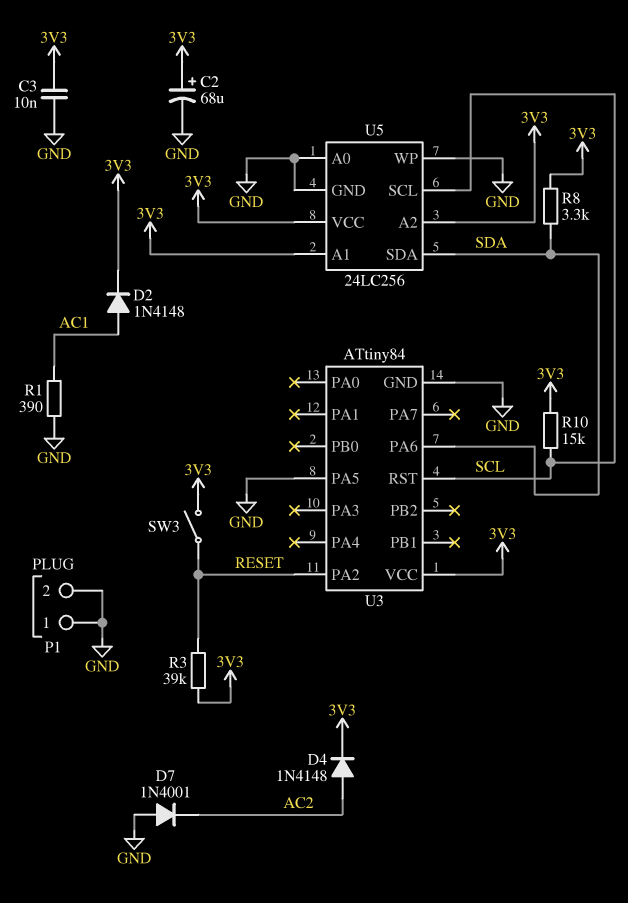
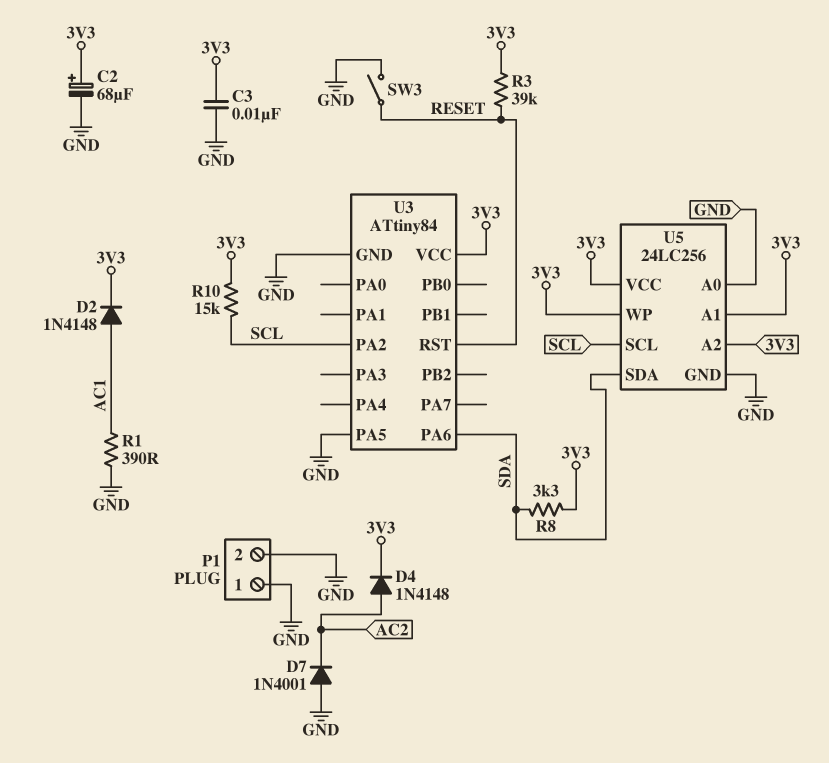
SW3: switch (3V3, RESET) -> switch (GND, RESET)
U3 pin PA2: RESET -> SCL
U3 pin RST: SCL -> RESET
U5 pin WP: GND -> 3V3

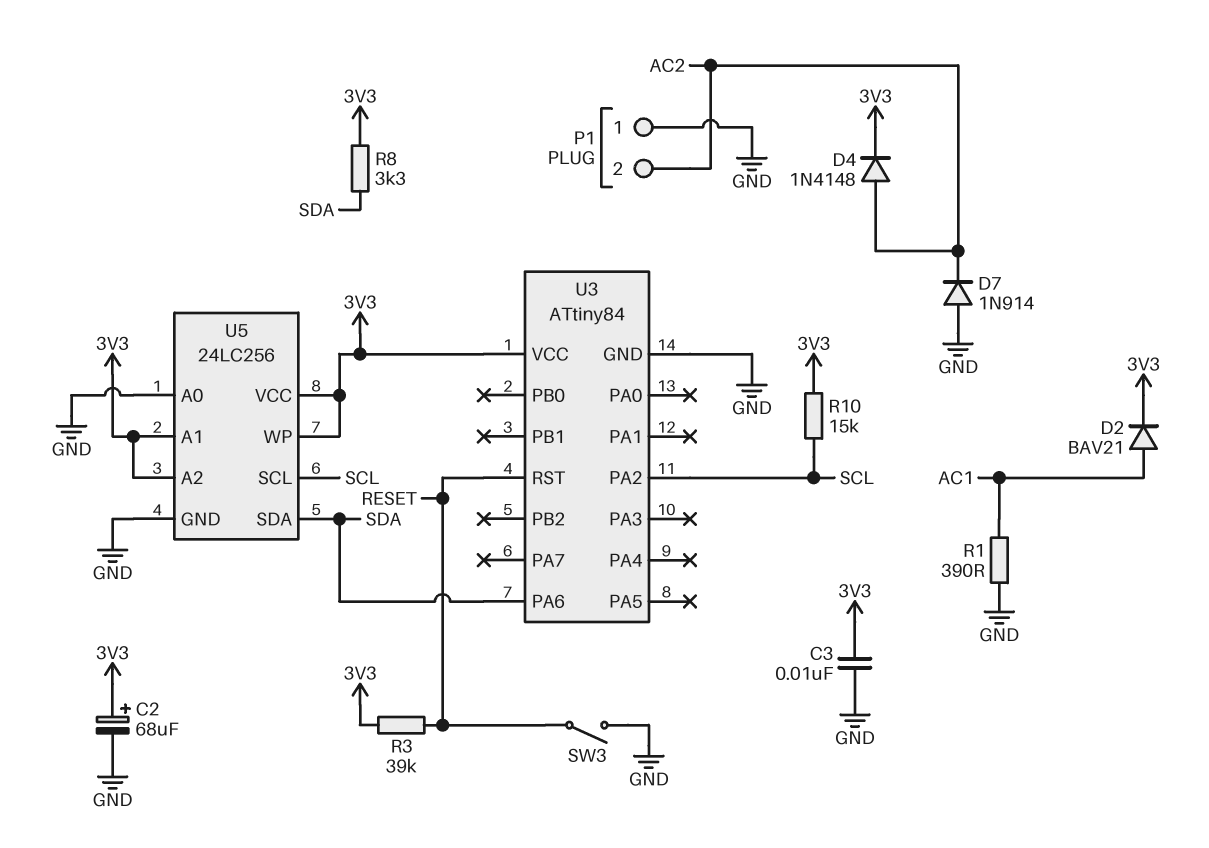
D2: diode 1N4148 (A AC1, K 3V3) -> diode BAV21 (A AC1, K 3V3)
D7: diode 1N4001 (A GND, K AC2) -> diode 1N914 (A GND, K AC2)
P1 pin 2: GND -> AC2
U3 pin PA5: GND -> none

